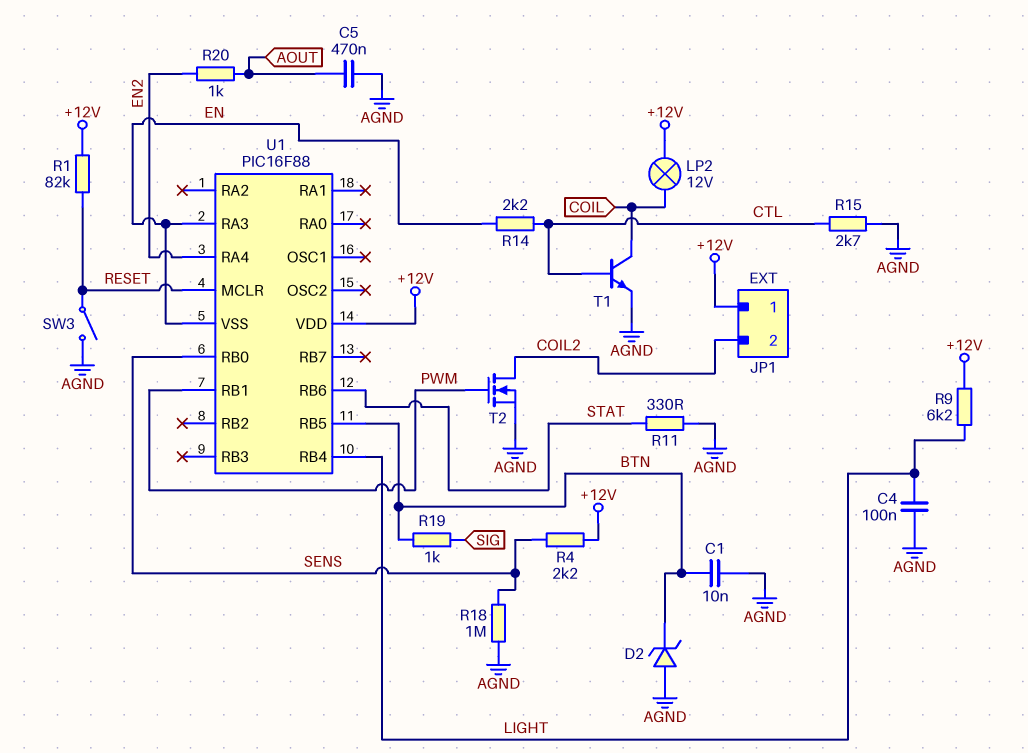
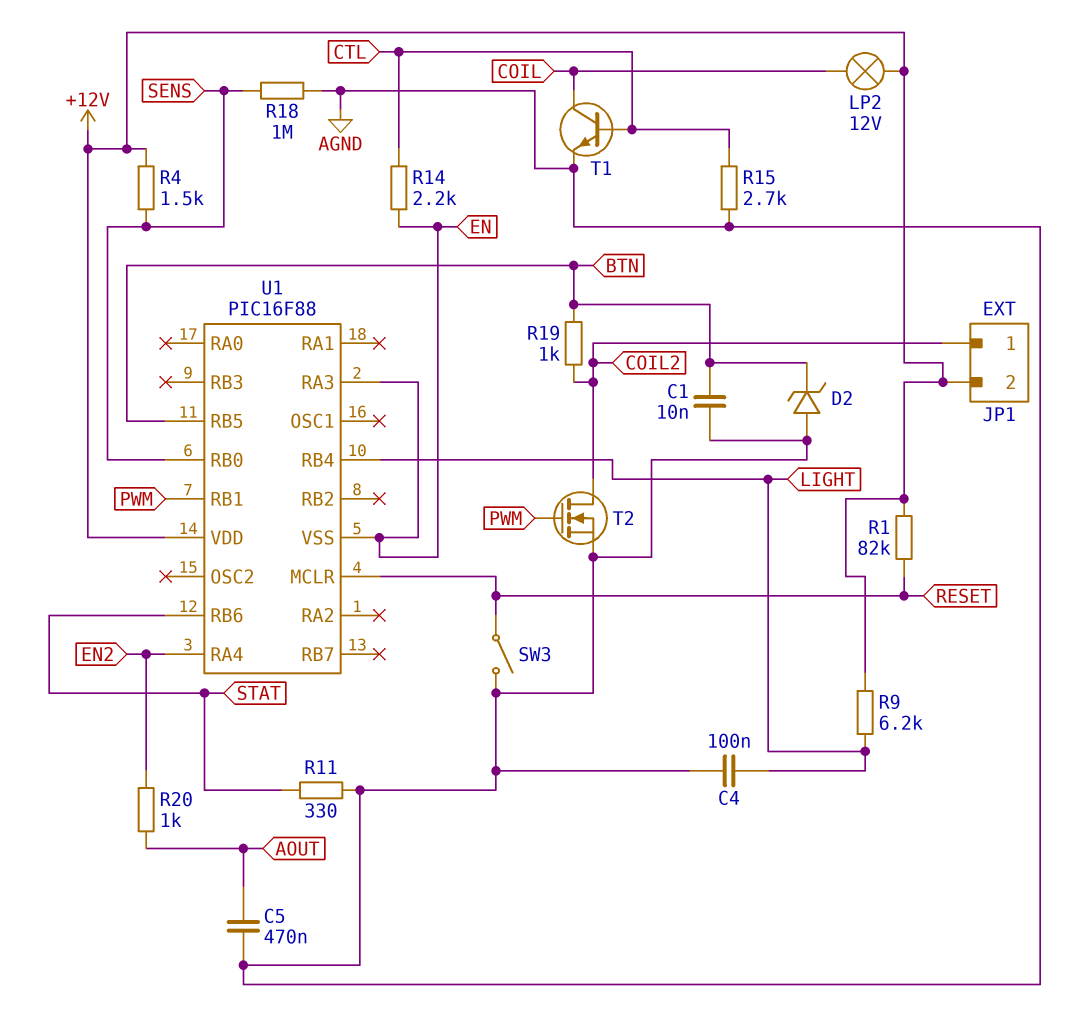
JP1 pin 1: +12V -> COIL2
JP1 pin 2: COIL2 -> +12V
R4: 2.2k (+12V, SENS) -> 1.5k (+12V, SENS)
R19: 1k (BTN, SIG) -> 1k (BTN, COIL2)

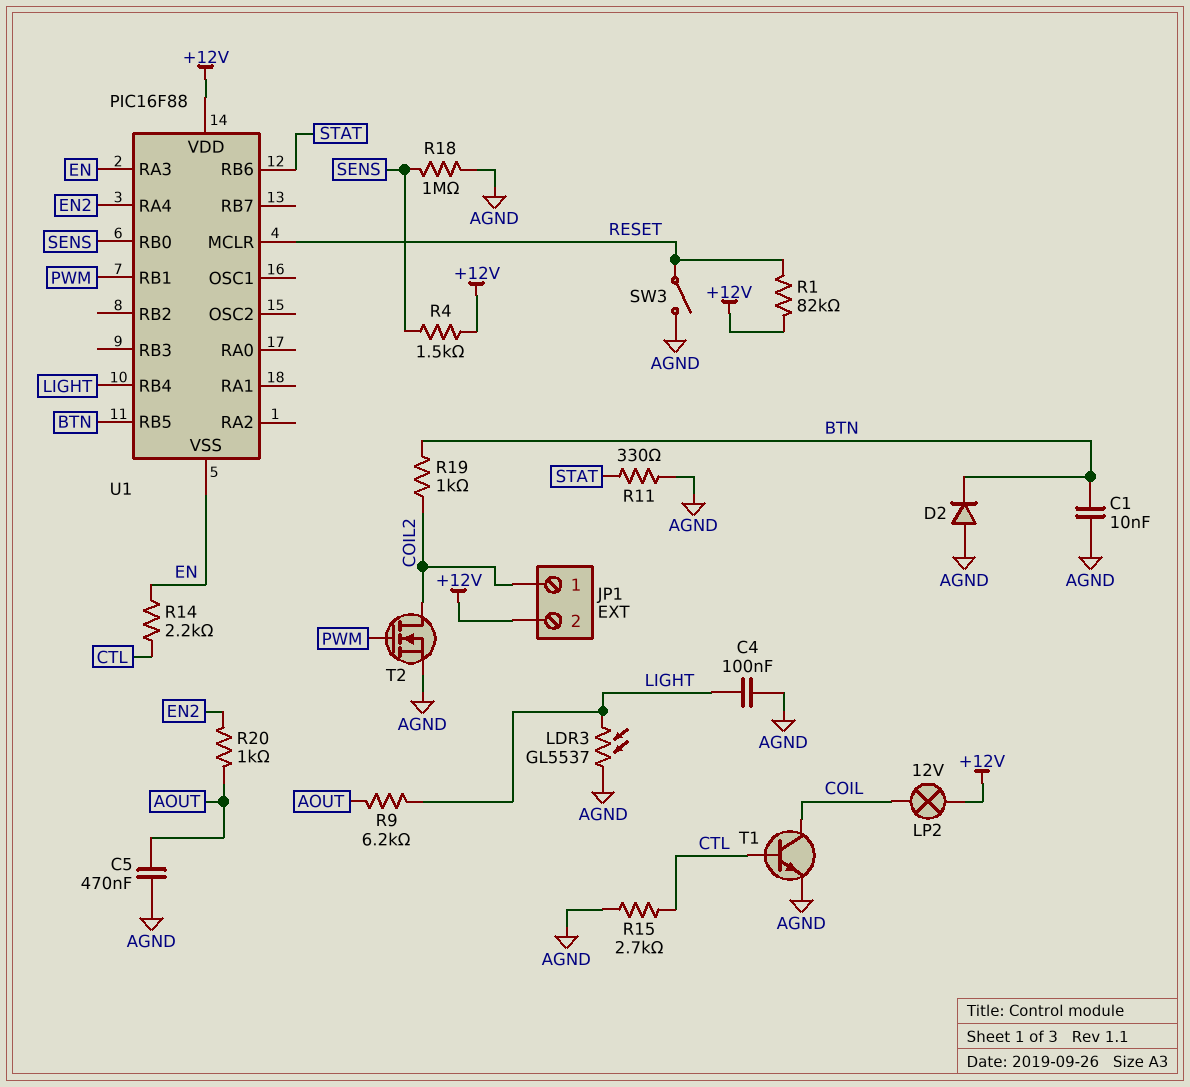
D2: zener (A AGND, K BTN) -> diode (A AGND, K BTN)
LDR3: none -> GL5537 (AGND, LIGHT)
R9: 6.2k (+12V, LIGHT) -> 6.2k (AOUT, LIGHT)

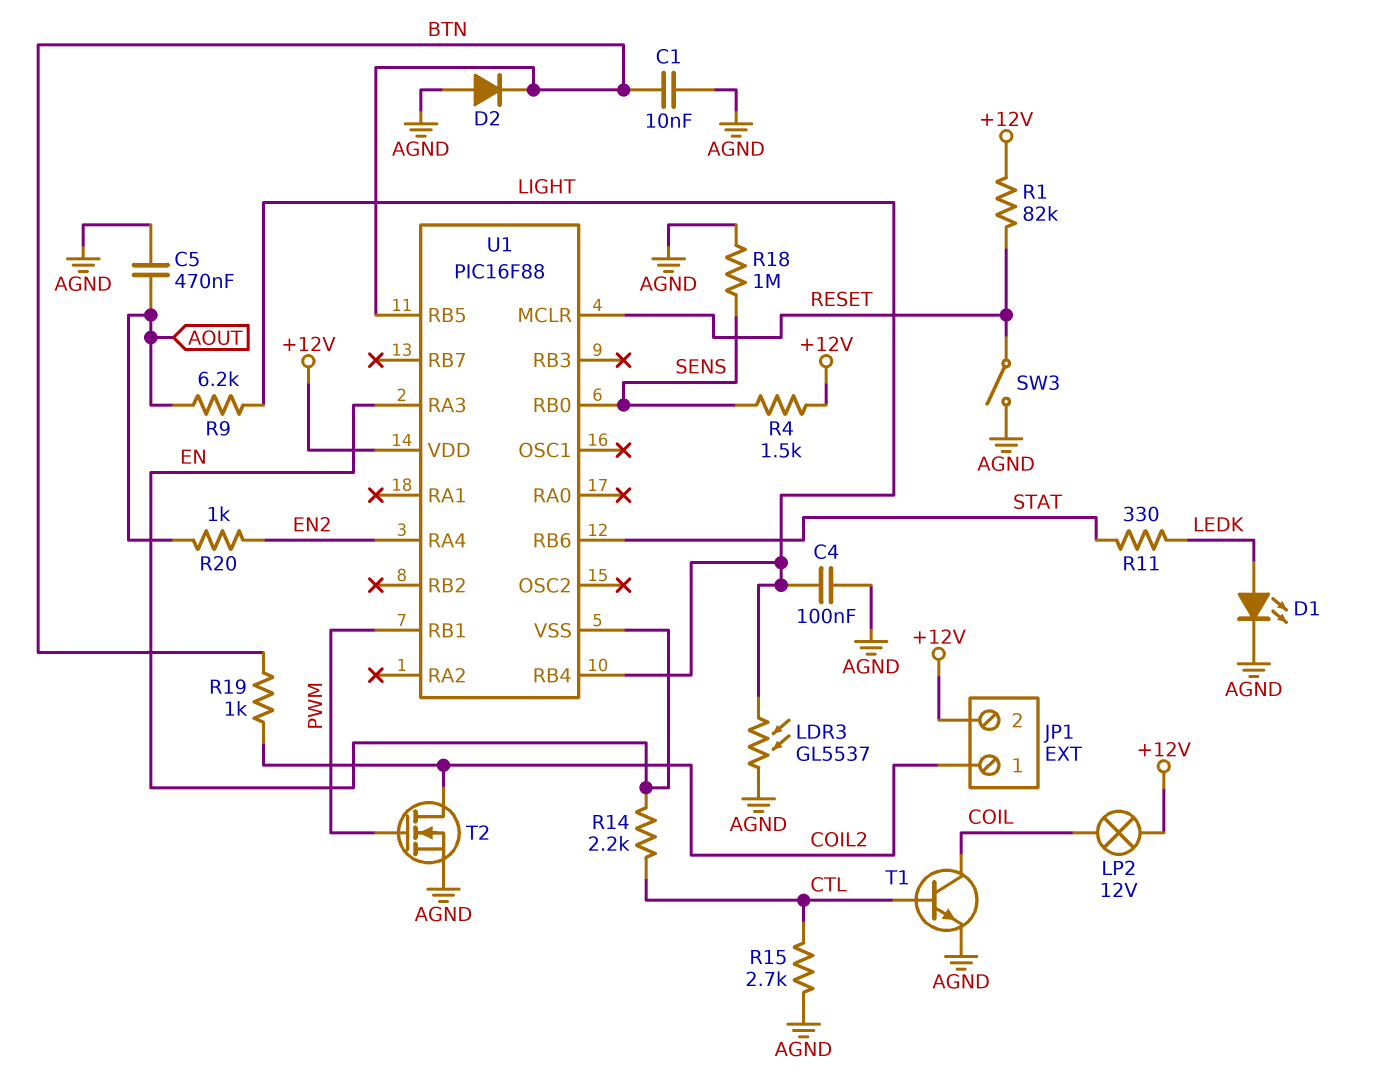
D1: none -> LED (A LEDK, K AGND)
R11: 330 (AGND, STAT) -> 330 (LEDK, STAT)

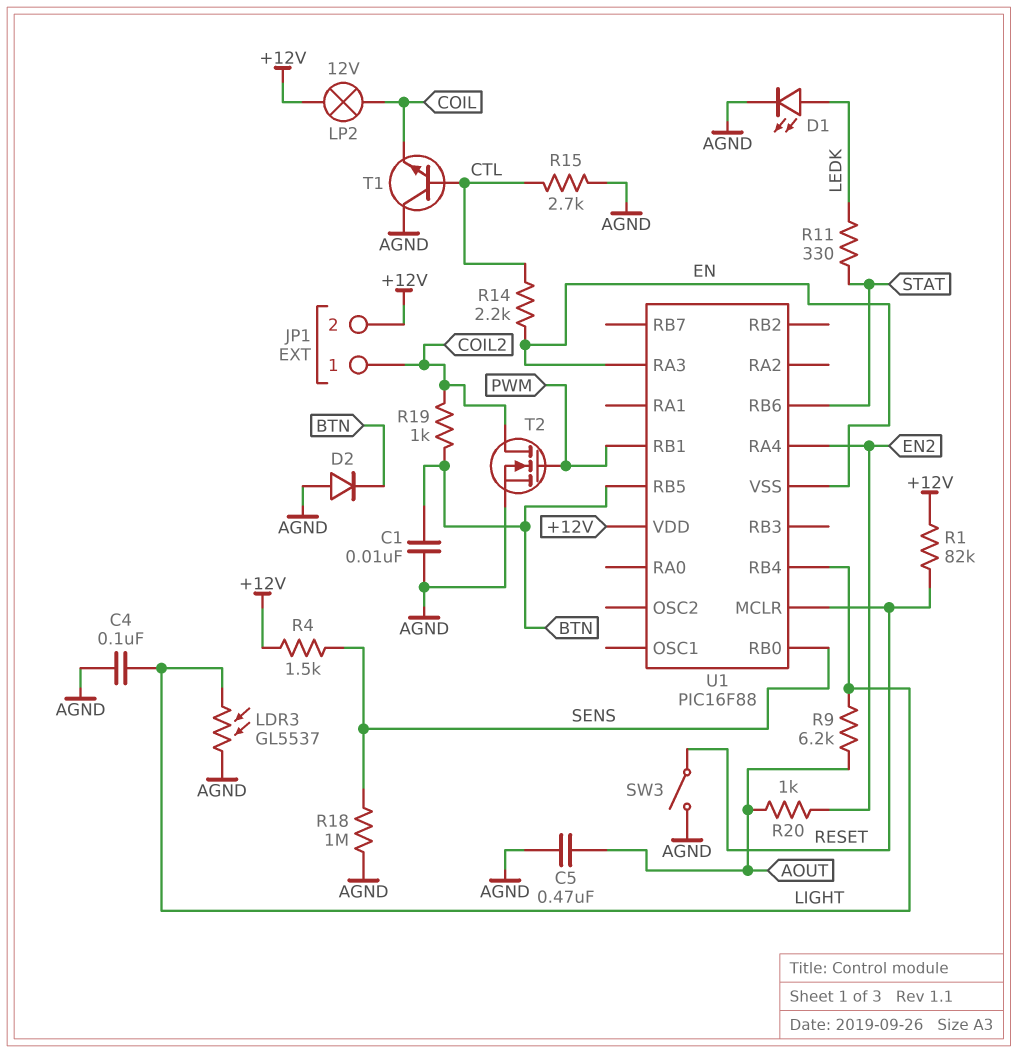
T1: NPN (B CTL, C COIL, E AGND) -> NPN (B CTL, C AGND, E COIL)

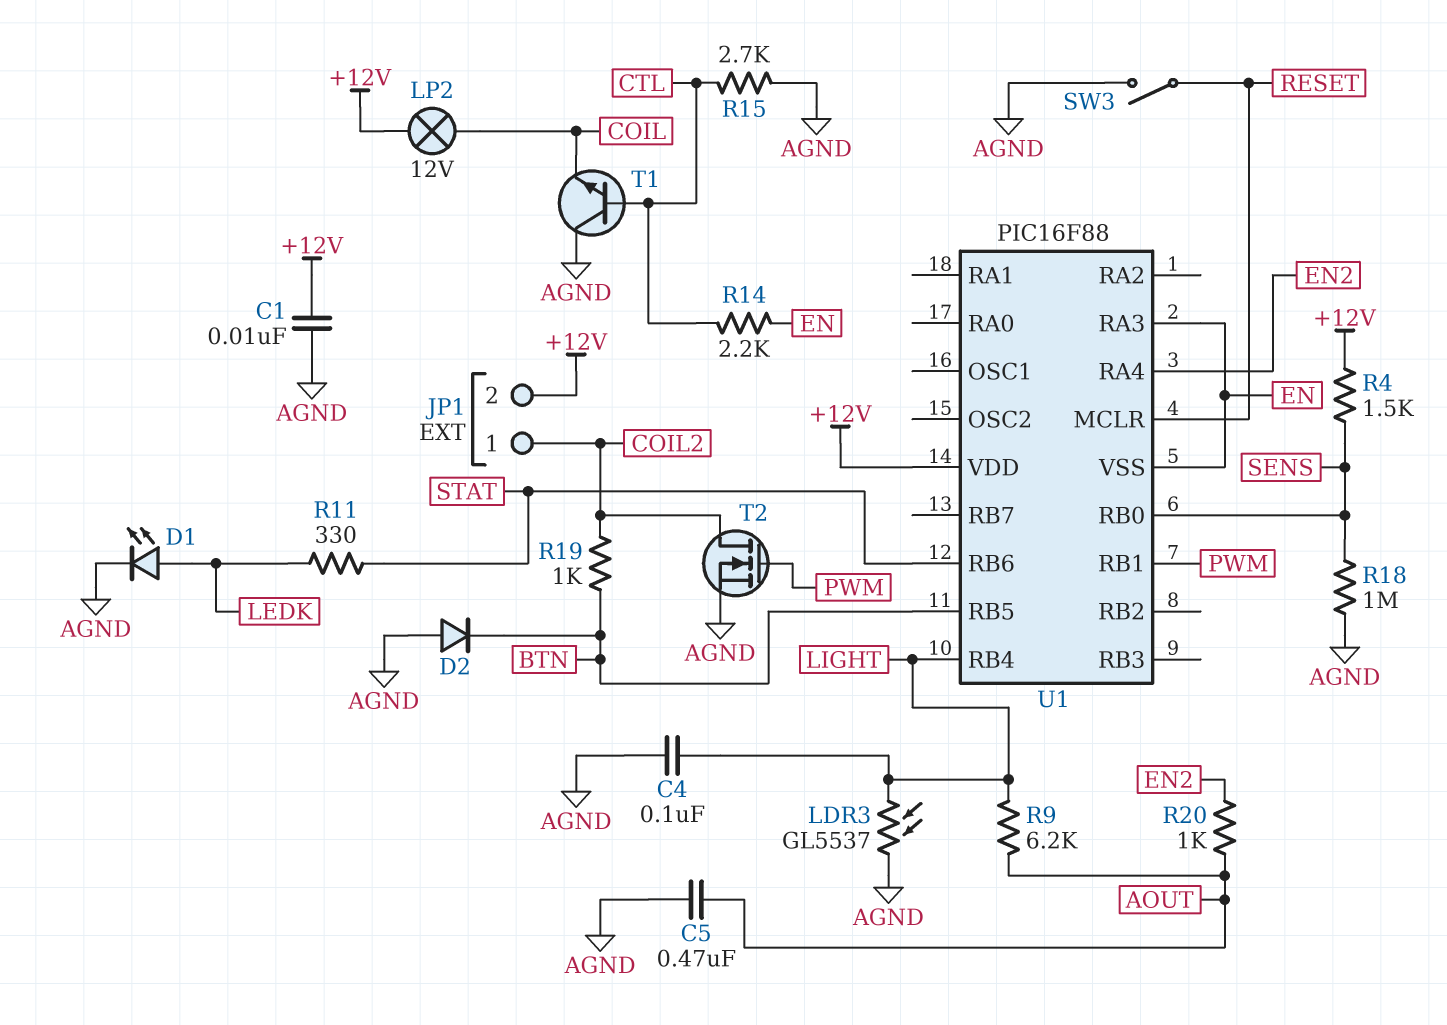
C1: 10nF (AGND, BTN) -> 10nF (+12V, AGND)
R1: 82k (+12V, RESET) -> none

